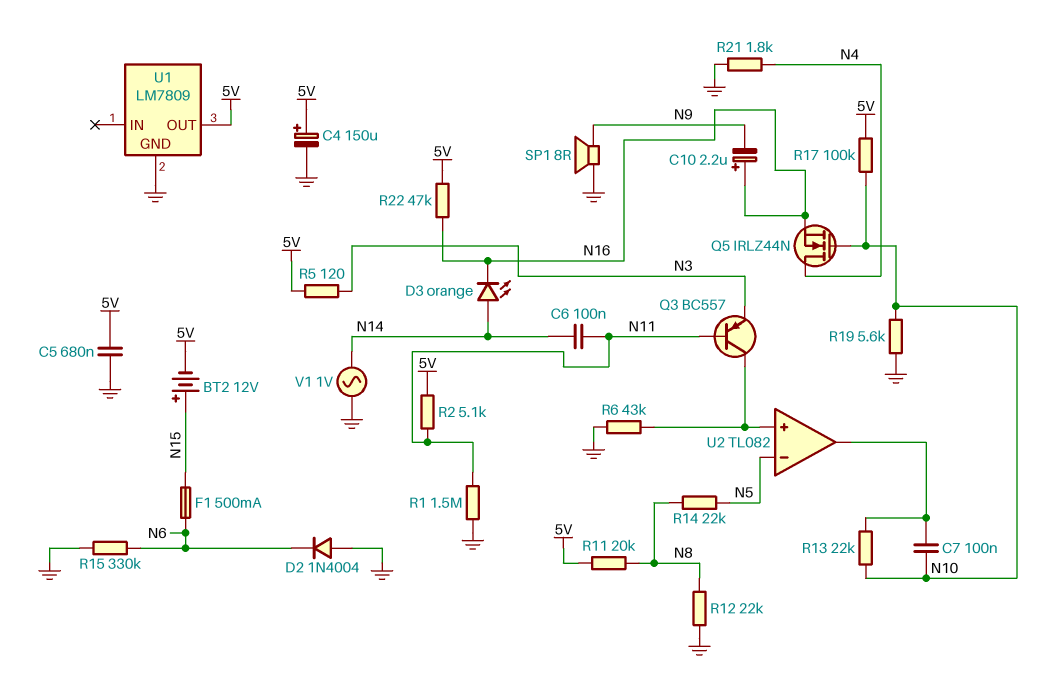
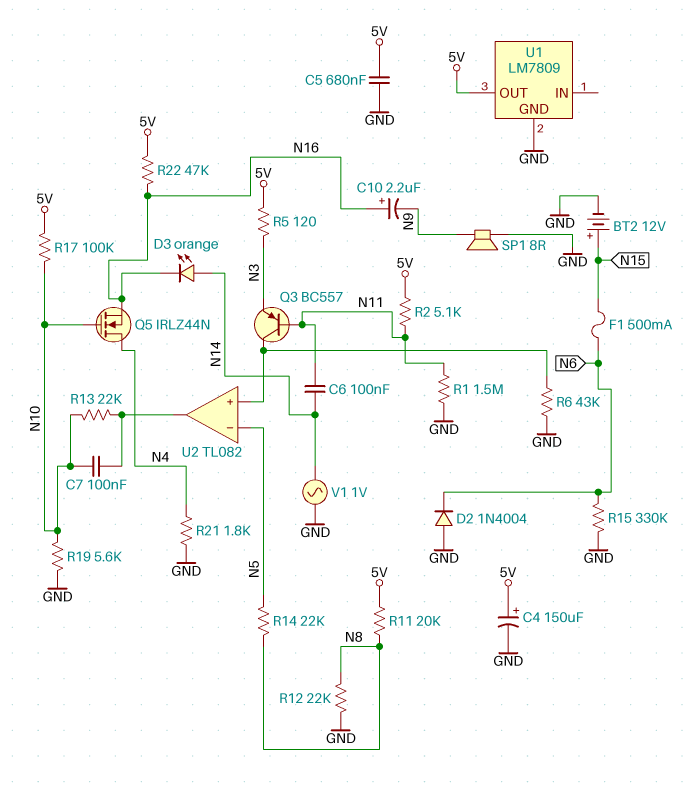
BT2: 12V (plus N15, minus 5V) -> 12V (plus N15, minus GND)

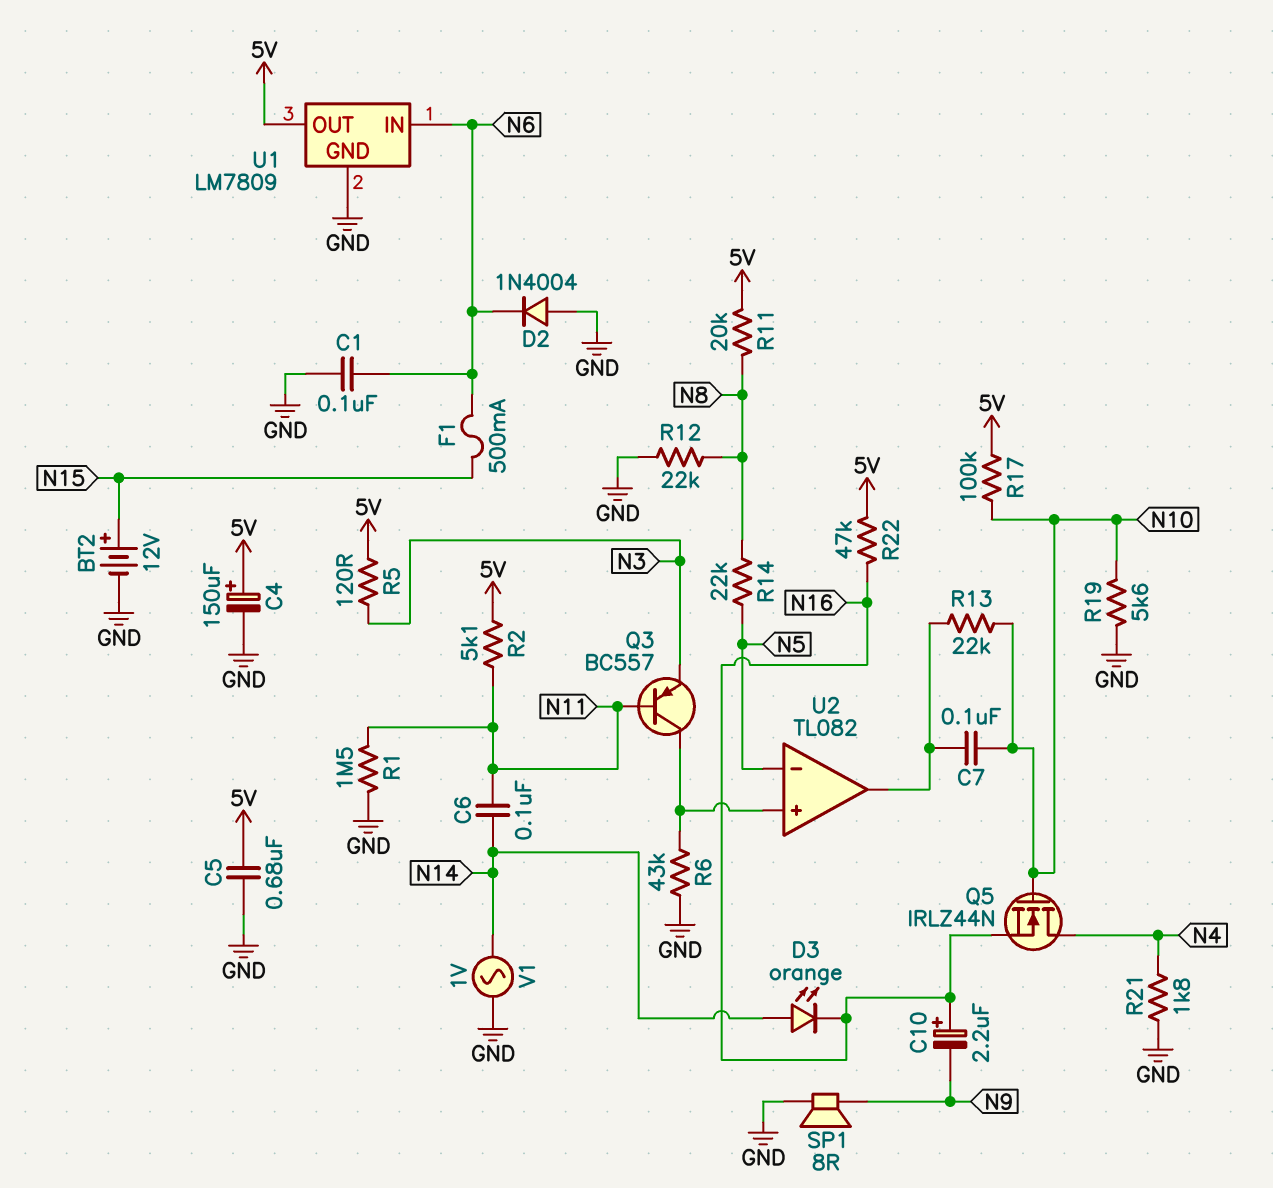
C1: none -> 100nF (GND, N6)
R15: 330k (GND, N6) -> none
U1 pin IN: none -> N6

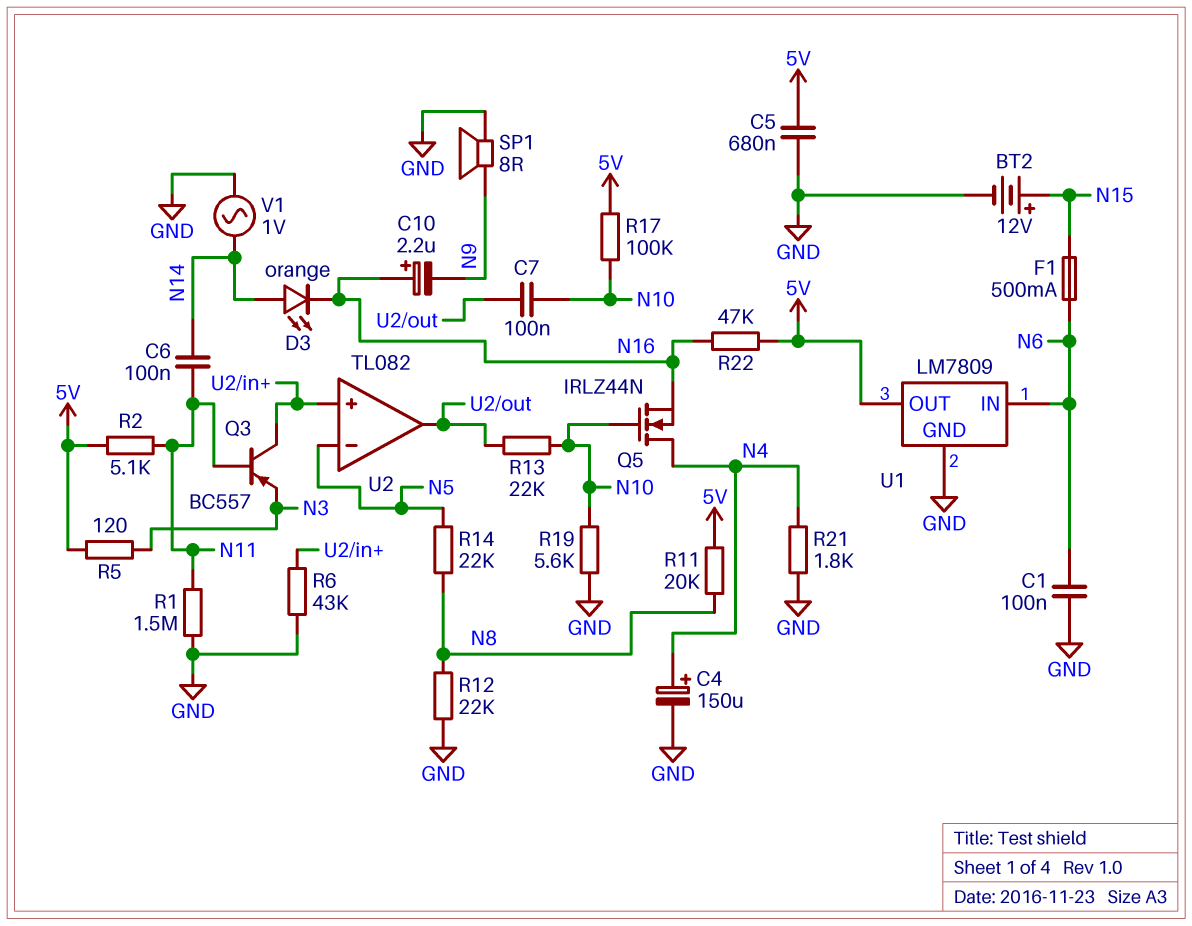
C4: 150uF (plus 5V, minus GND) -> 150uF (plus N4, minus GND)
D2: diode 1N4004 (A GND, K N6) -> none

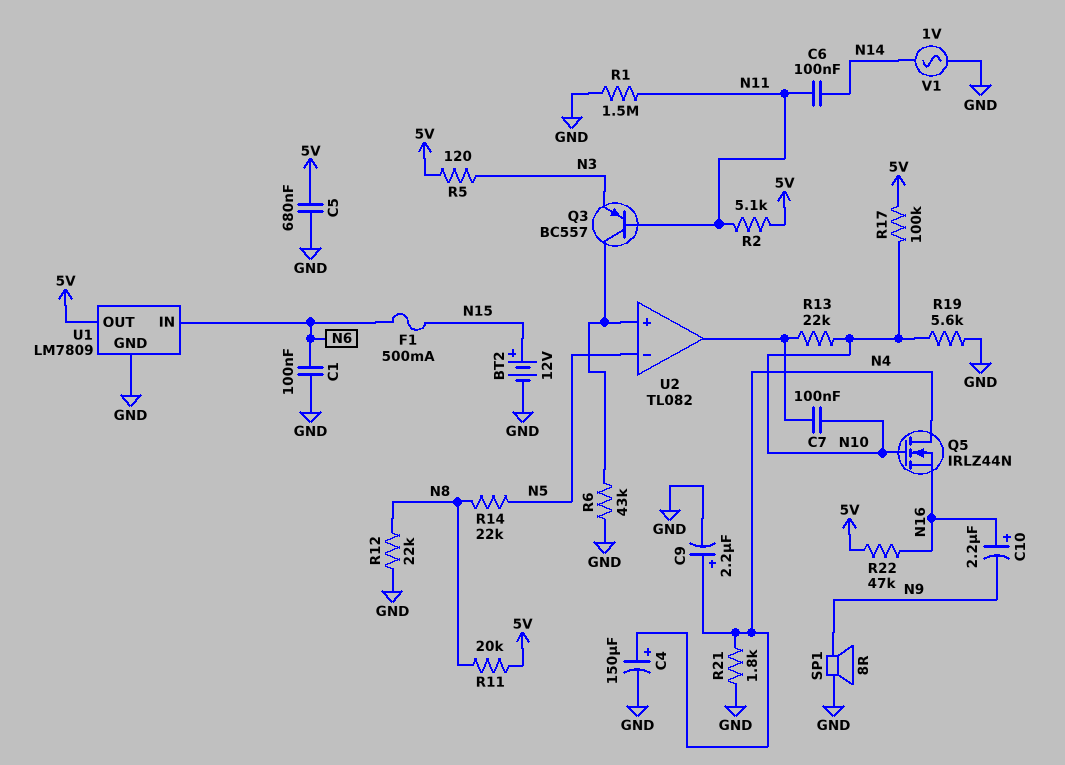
C9: none -> 2.2uF (plus N4, minus GND)
D3: LED orange (A N14, K N16) -> none

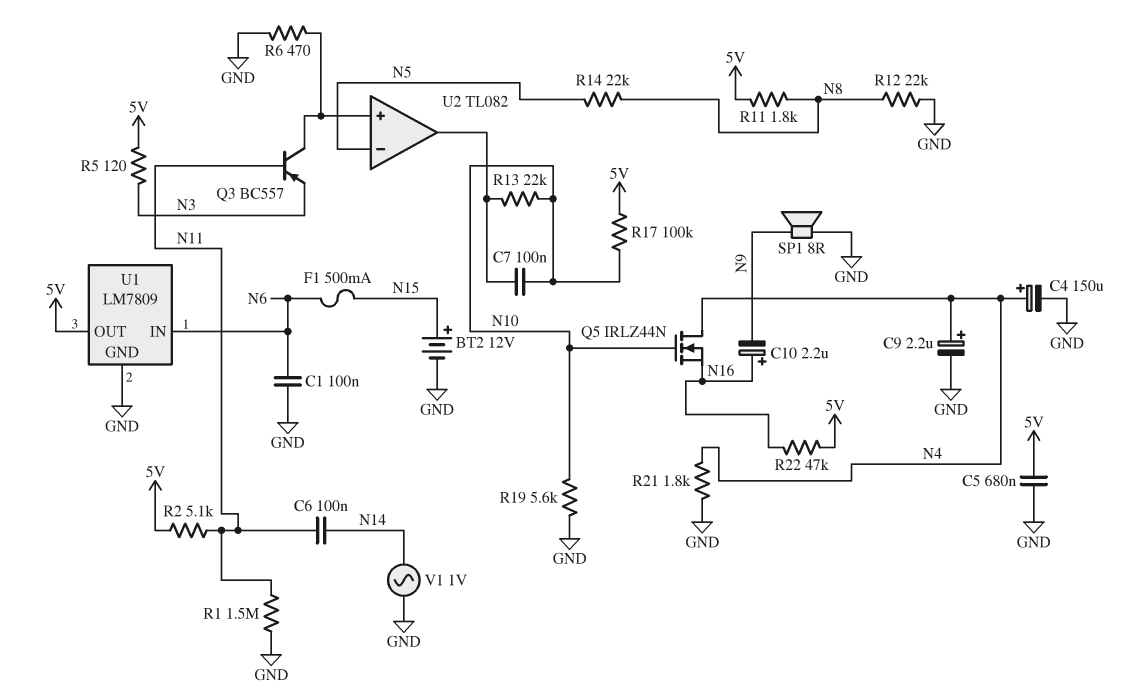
R6: 43k (GND, U2/in+) -> 470 (GND, U2/in+)
R11: 20k (5V, N8) -> 1.8k (5V, N8)

